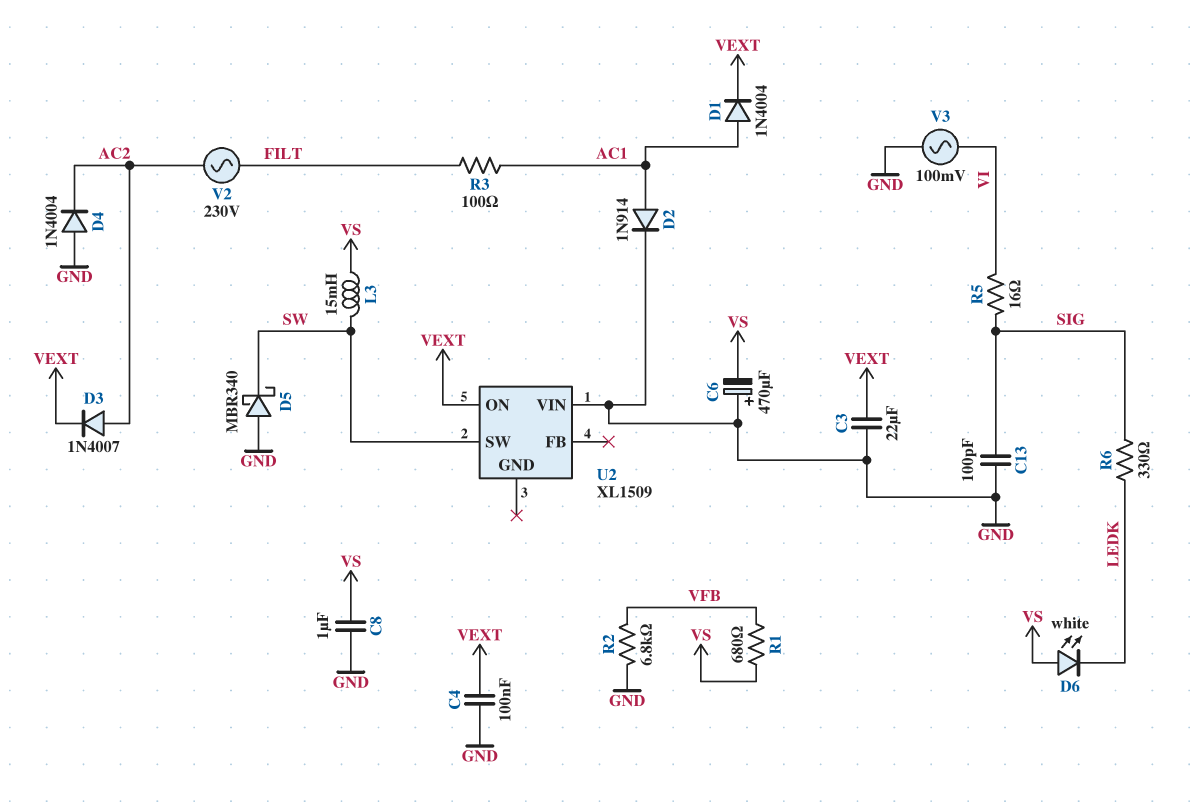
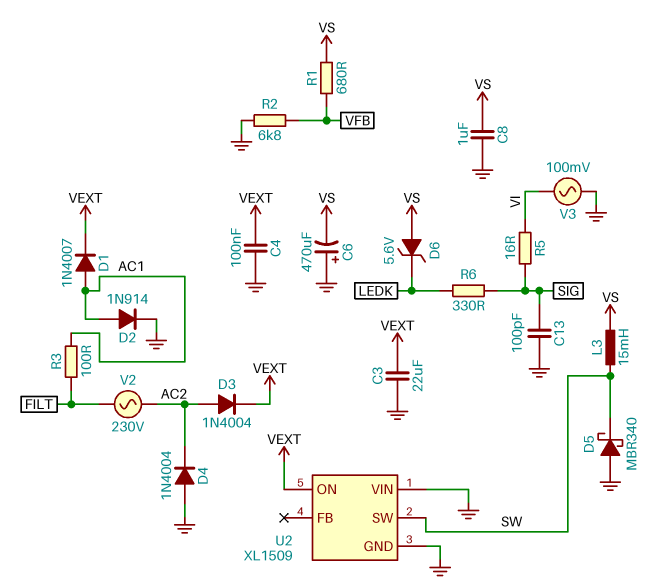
D1: diode 1N4004 (A AC1, K VEXT) -> diode 1N4007 (A AC1, K VEXT)
D3: diode 1N4007 (A AC2, K VEXT) -> diode 1N4004 (A AC2, K VEXT)
D6: LED white (A VS, K LEDK) -> zener 5.6V (A VS, K LEDK)
U2 pin GND: none -> GND

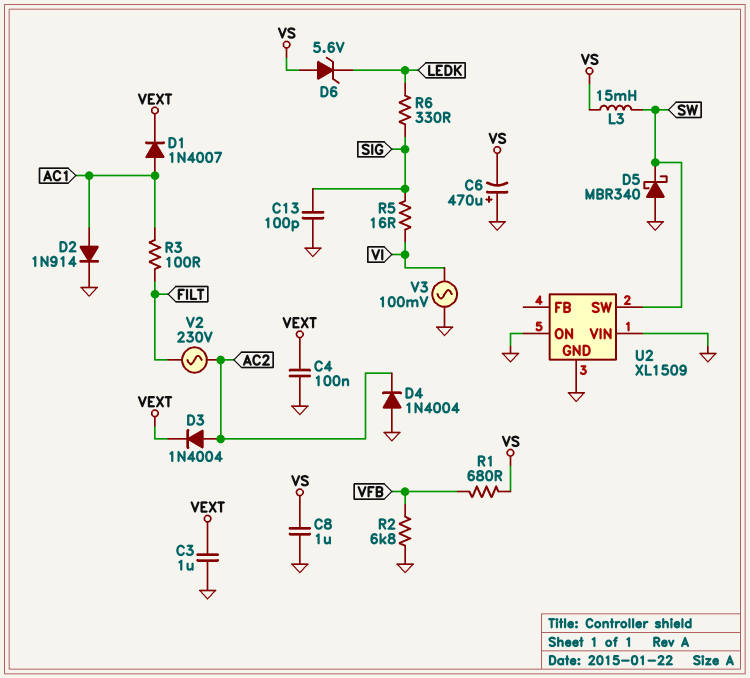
C3: 22uF (GND, VEXT) -> 1uF (GND, VEXT)
U2 pin ON: VEXT -> GND

